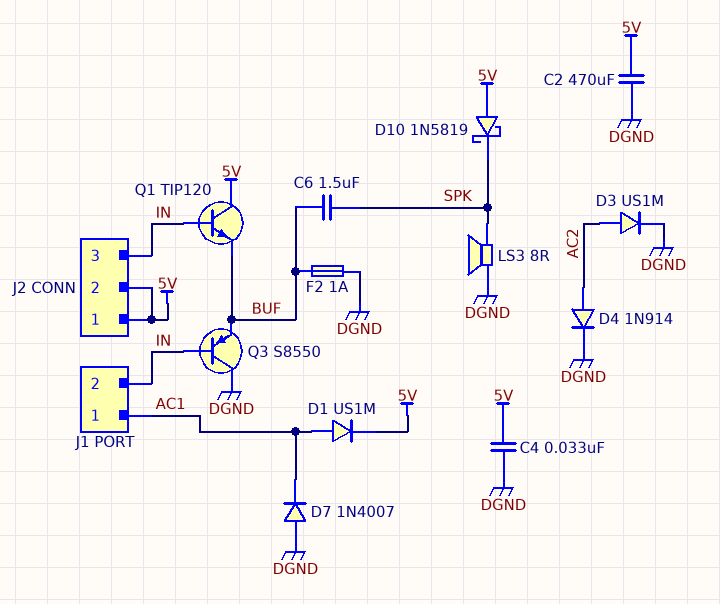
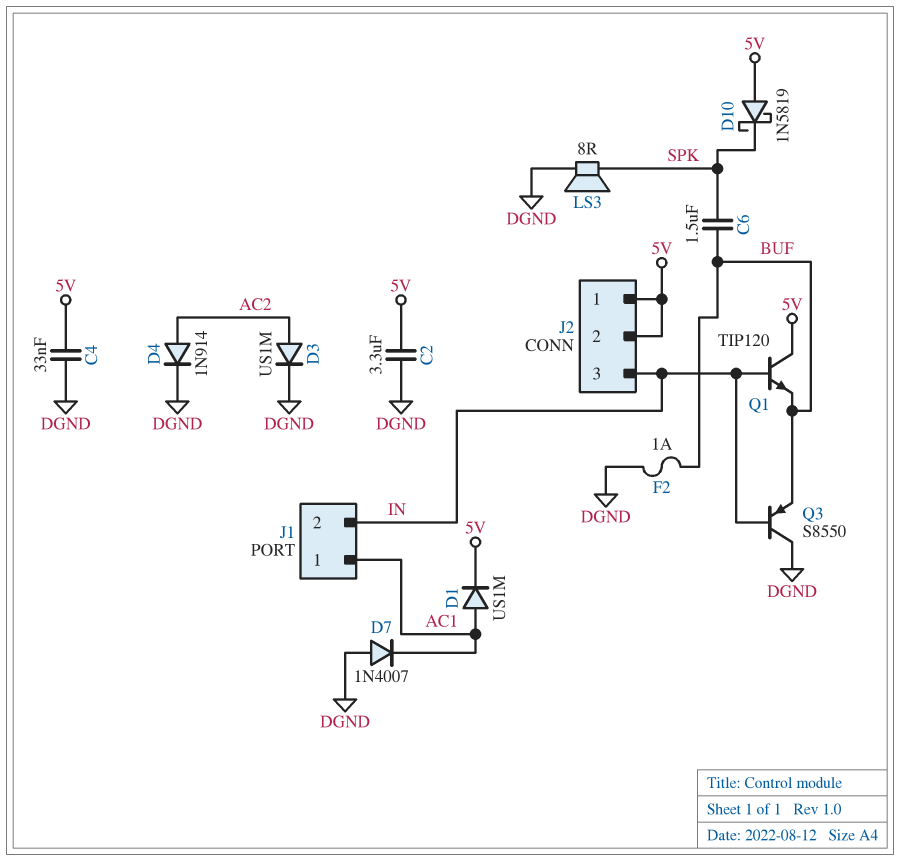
C2: 470uF (5V, DGND) -> 3.3uF (5V, DGND)

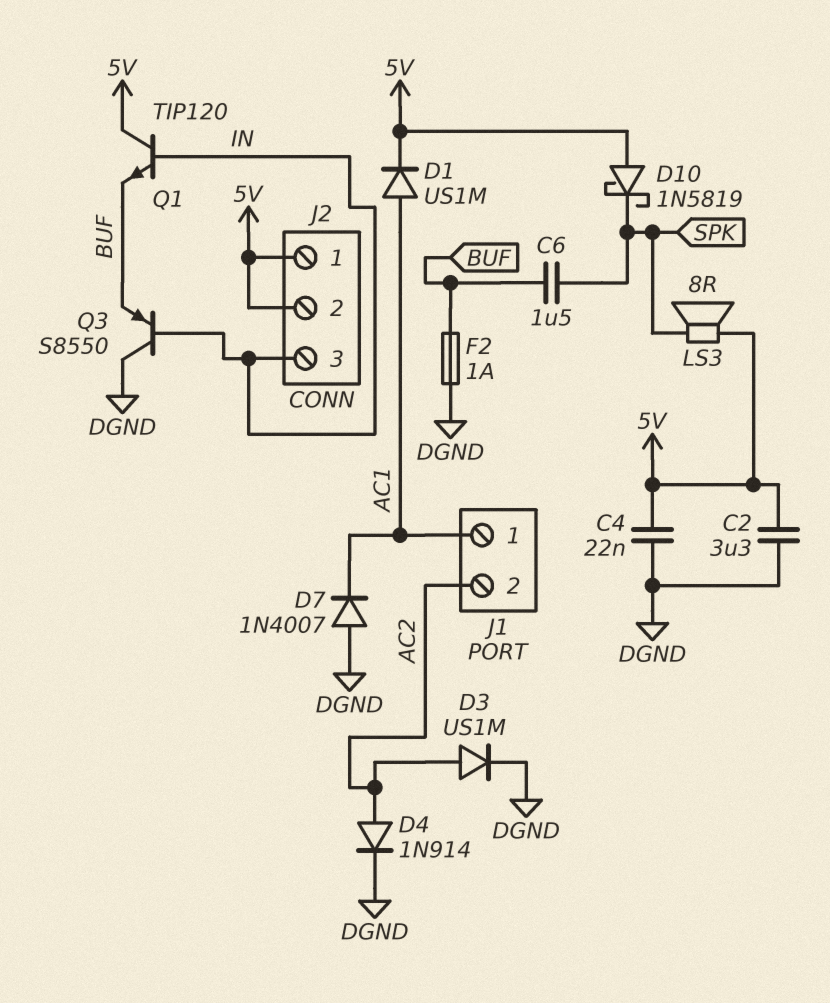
C4: 33nF (5V, DGND) -> 22nF (5V, DGND)
J1 pin 2: IN -> AC2
LS3: speaker 8R (DGND, SPK) -> speaker 8R (5V, SPK)

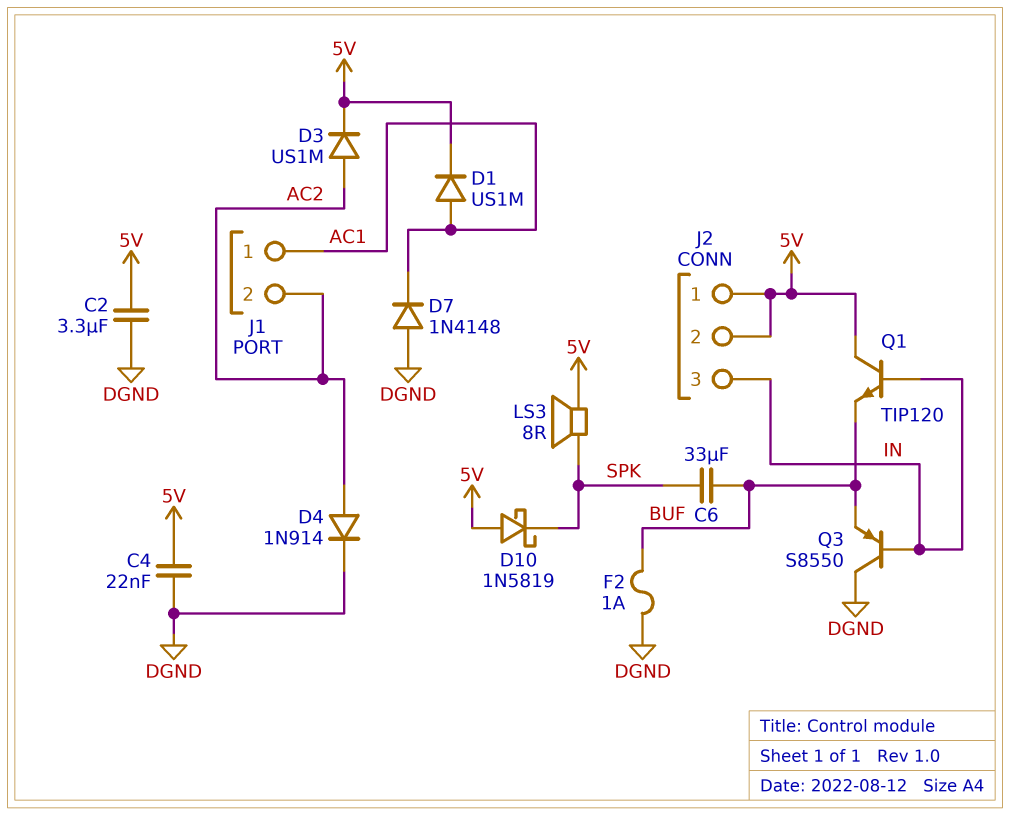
C6: 1.5uF (BUF, SPK) -> 33uF (BUF, SPK)
D3: diode US1M (A AC2, K DGND) -> diode US1M (A AC2, K 5V)
D7: diode 1N4007 (A DGND, K AC1) -> diode 1N4148 (A DGND, K AC1)

